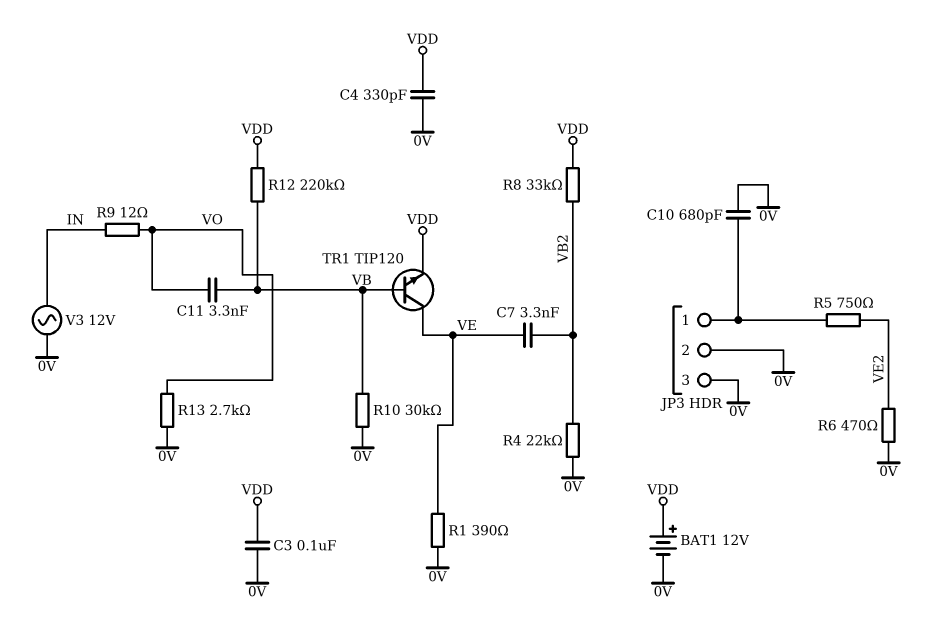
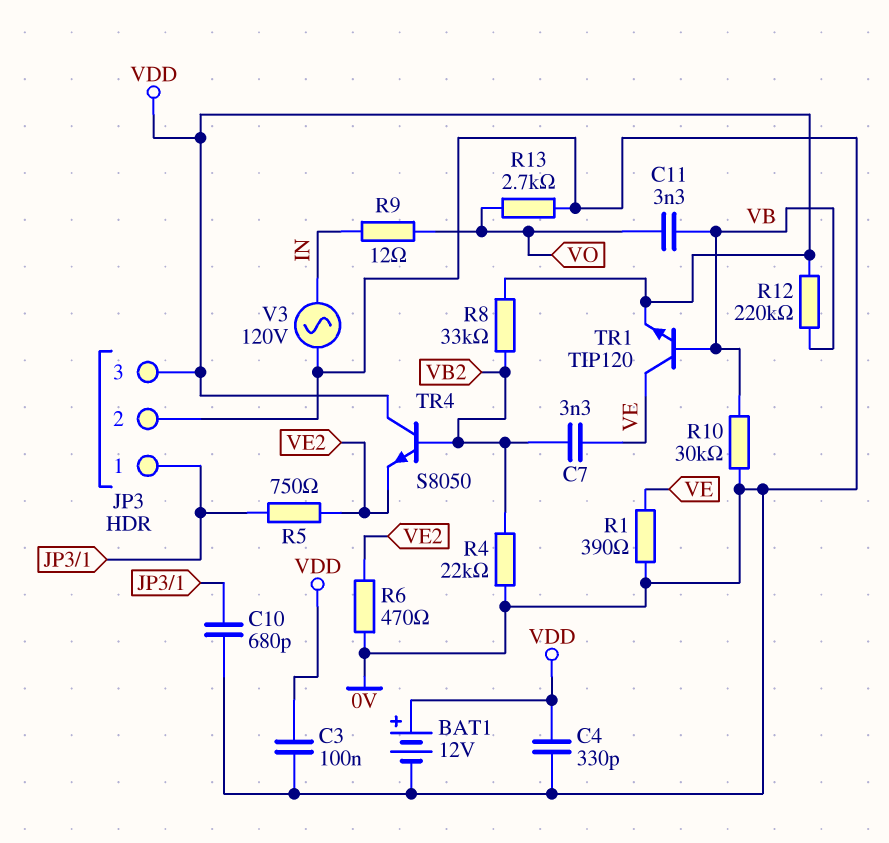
JP3 pin 3: 0V -> VDD
TR4: none -> NPN S8050 (B VB2, C VDD, E VE2)
V3: AC 12V (0V, IN) -> AC 120V (0V, IN)

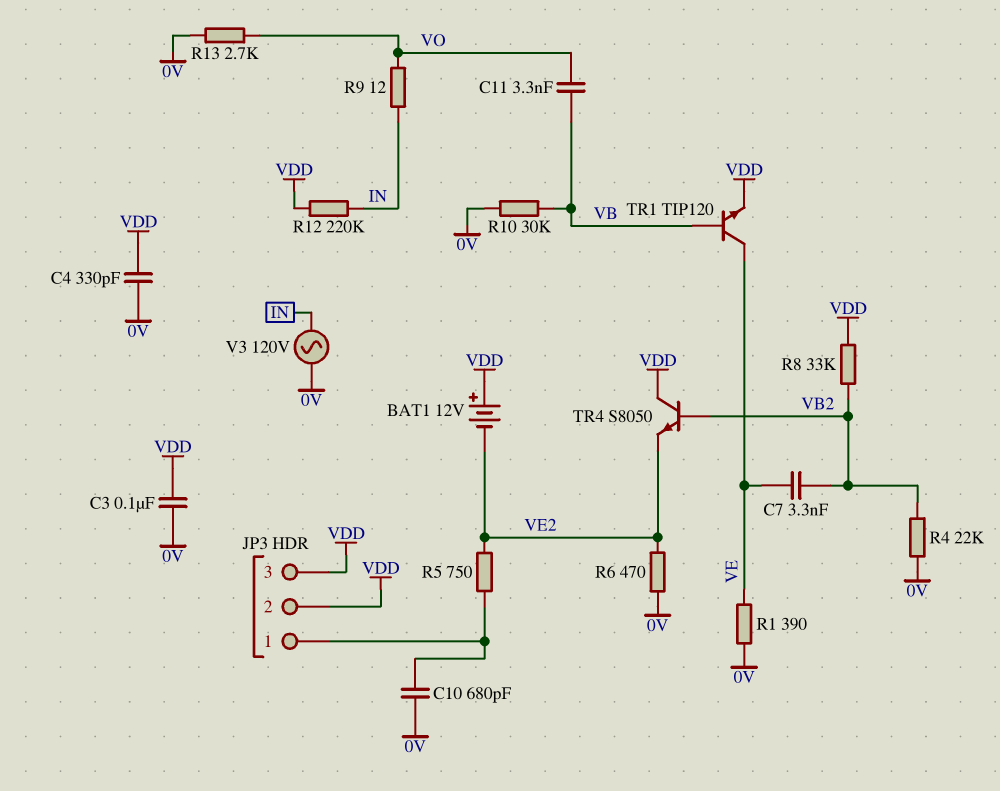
BAT1: 12V (plus VDD, minus 0V) -> 12V (plus VDD, minus VE2)
JP3 pin 2: 0V -> VDD
R12: 220k (VB, VDD) -> 220k (IN, VDD)

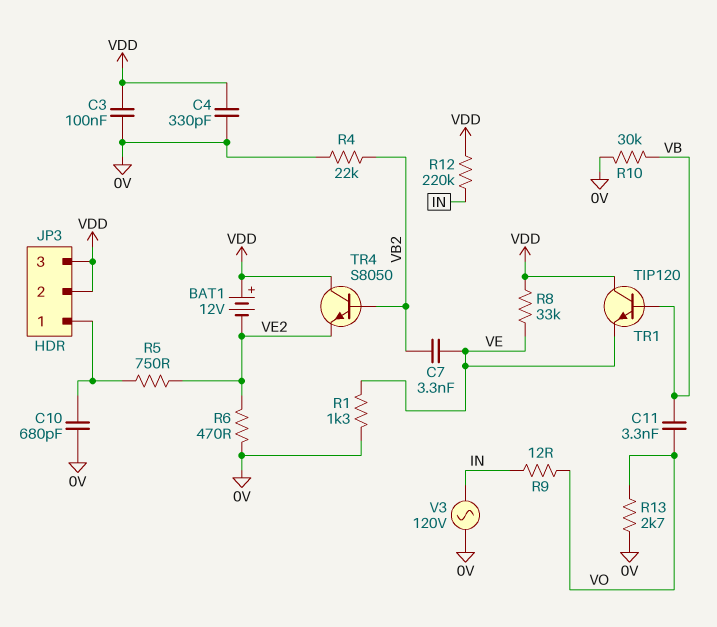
R1: 390 (0V, VE) -> 1.3k (0V, VE)
R8: 33k (VB2, VDD) -> 33k (VDD, VE)
TR1: NPN TIP120 (B VB, C VE, E VDD) -> NPN TIP120 (B VB, C VDD, E VE)

